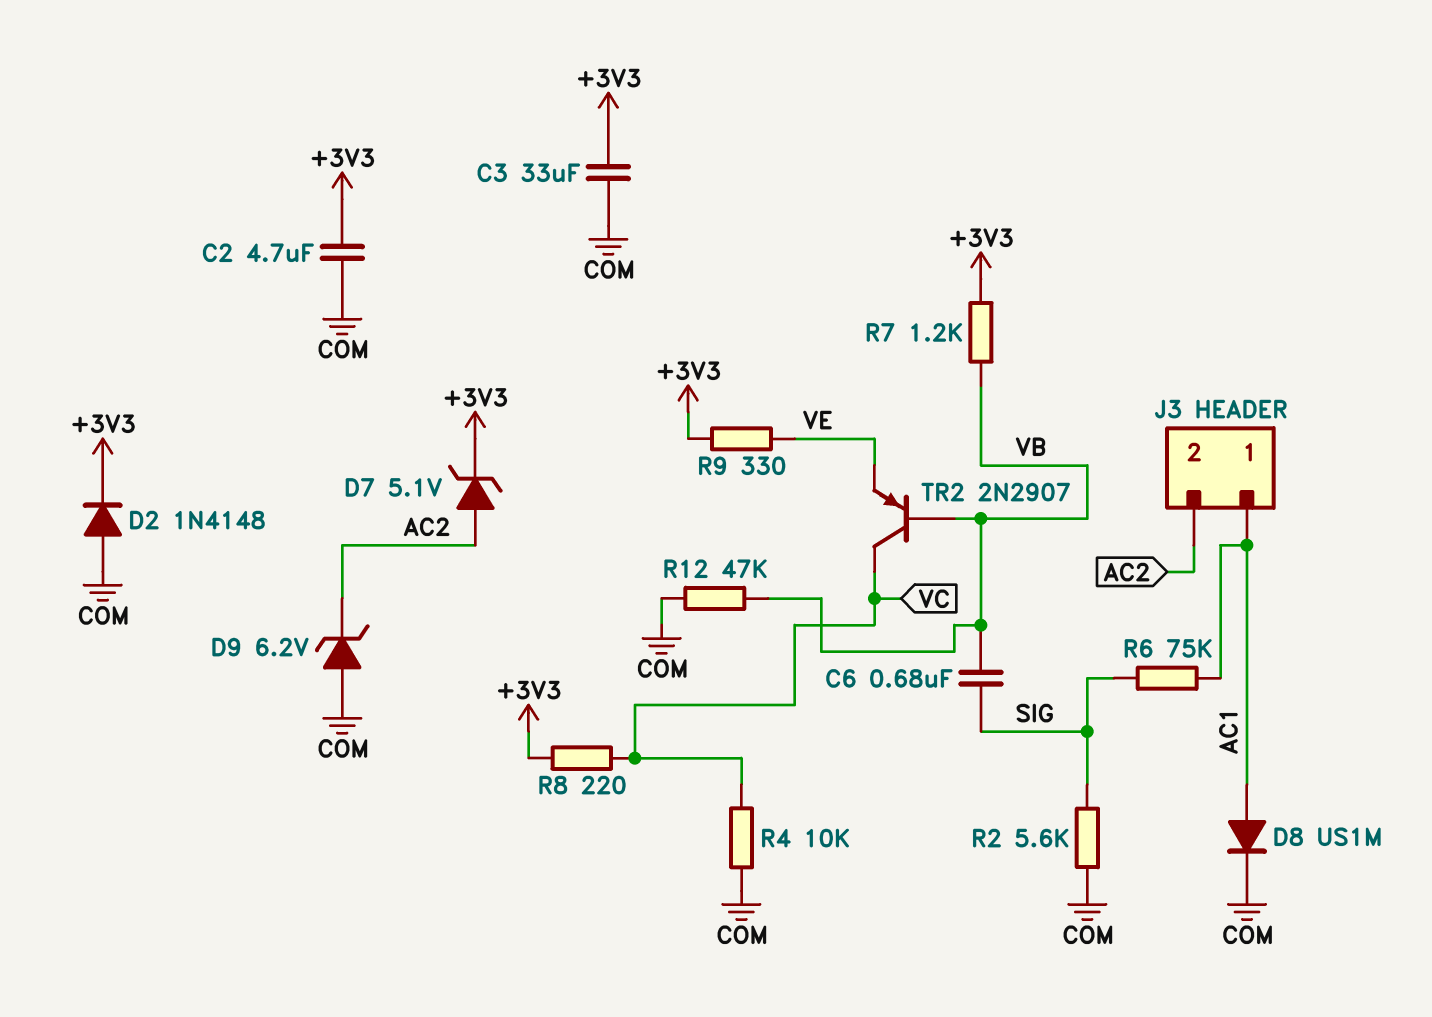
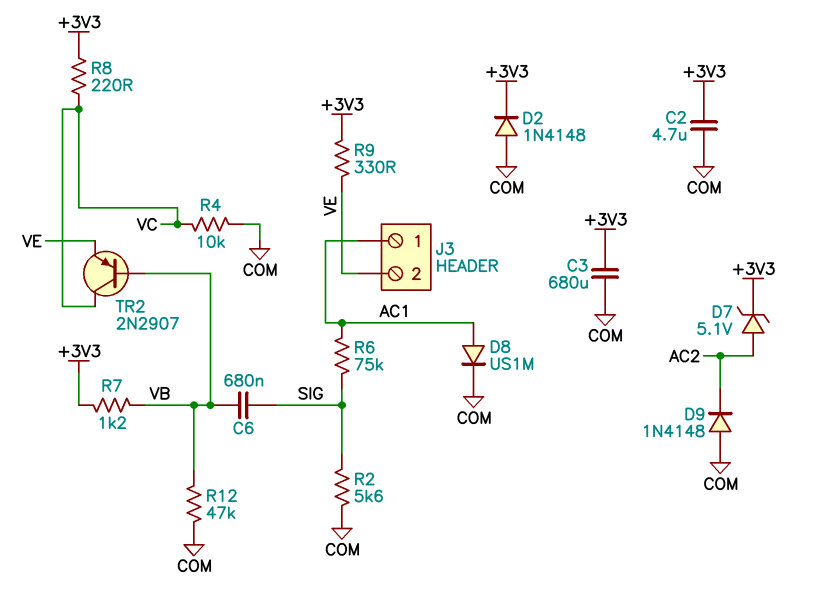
C3: 33uF (+3V3, COM) -> 680uF (+3V3, COM)
D9: zener 6.2V (A COM, K AC2) -> diode 1N4148 (A COM, K AC2)
J3 pin 2: AC2 -> VE

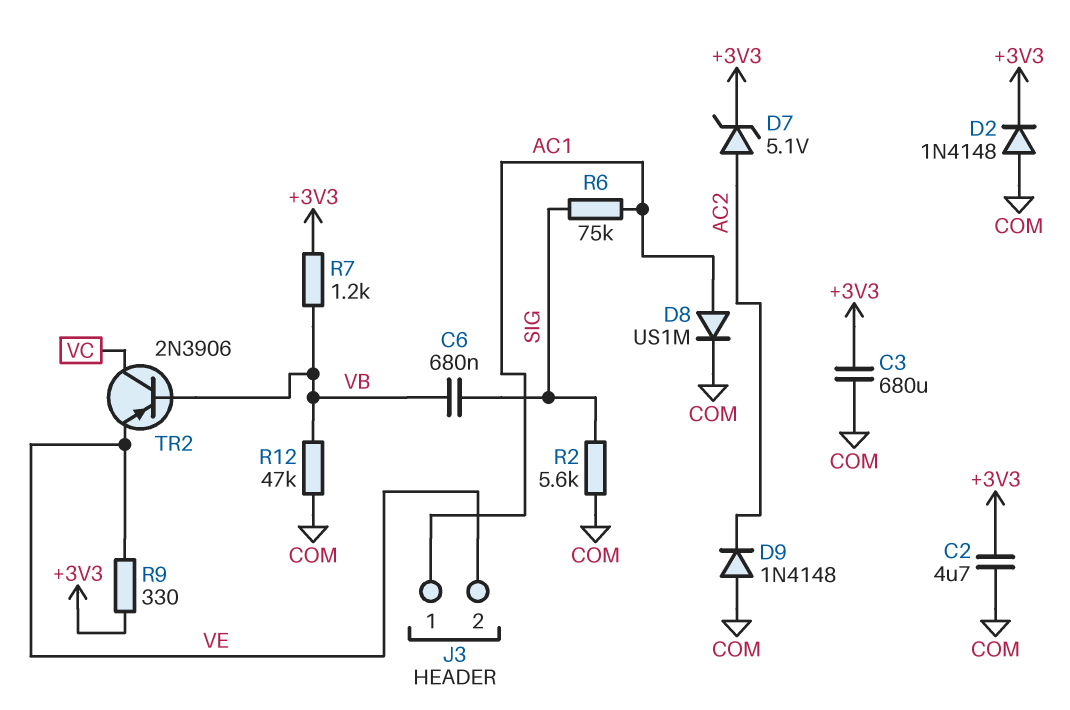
R4: 10k (COM, VC) -> none
R8: 220 (+3V3, VC) -> none
TR2: PNP 2N2907 (B VB, C VC, E VE) -> PNP 2N3906 (B VB, C VC, E VE)

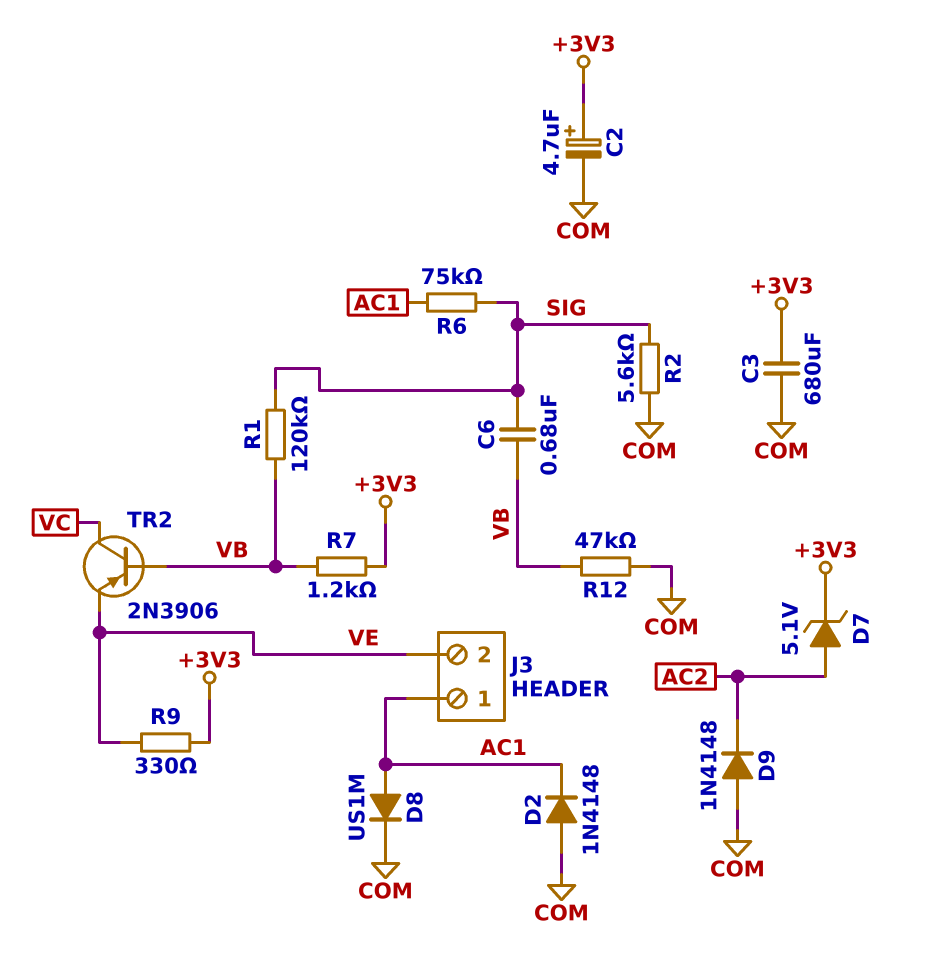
C2: 4.7uF (+3V3, COM) -> 4.7uF (plus +3V3, minus COM)
D2: diode 1N4148 (A COM, K +3V3) -> diode 1N4148 (A COM, K AC1)
R1: none -> 120k (SIG, VB)

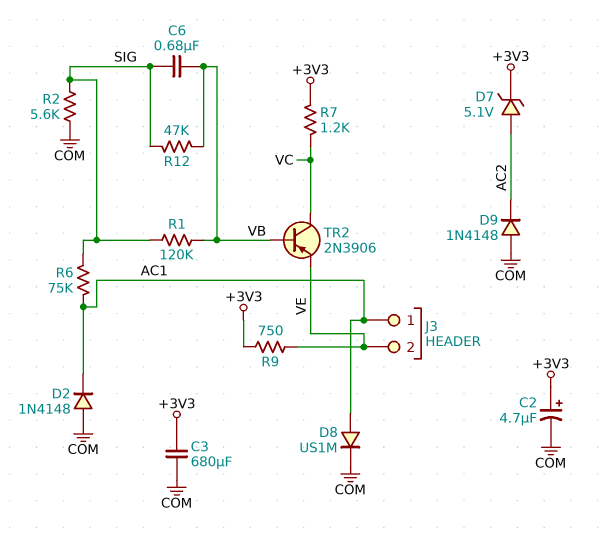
R7: 1.2k (+3V3, VB) -> 1.2k (+3V3, VC)
R9: 330 (+3V3, VE) -> 750 (+3V3, VE)
R12: 47k (COM, VB) -> 47k (SIG, VB)

